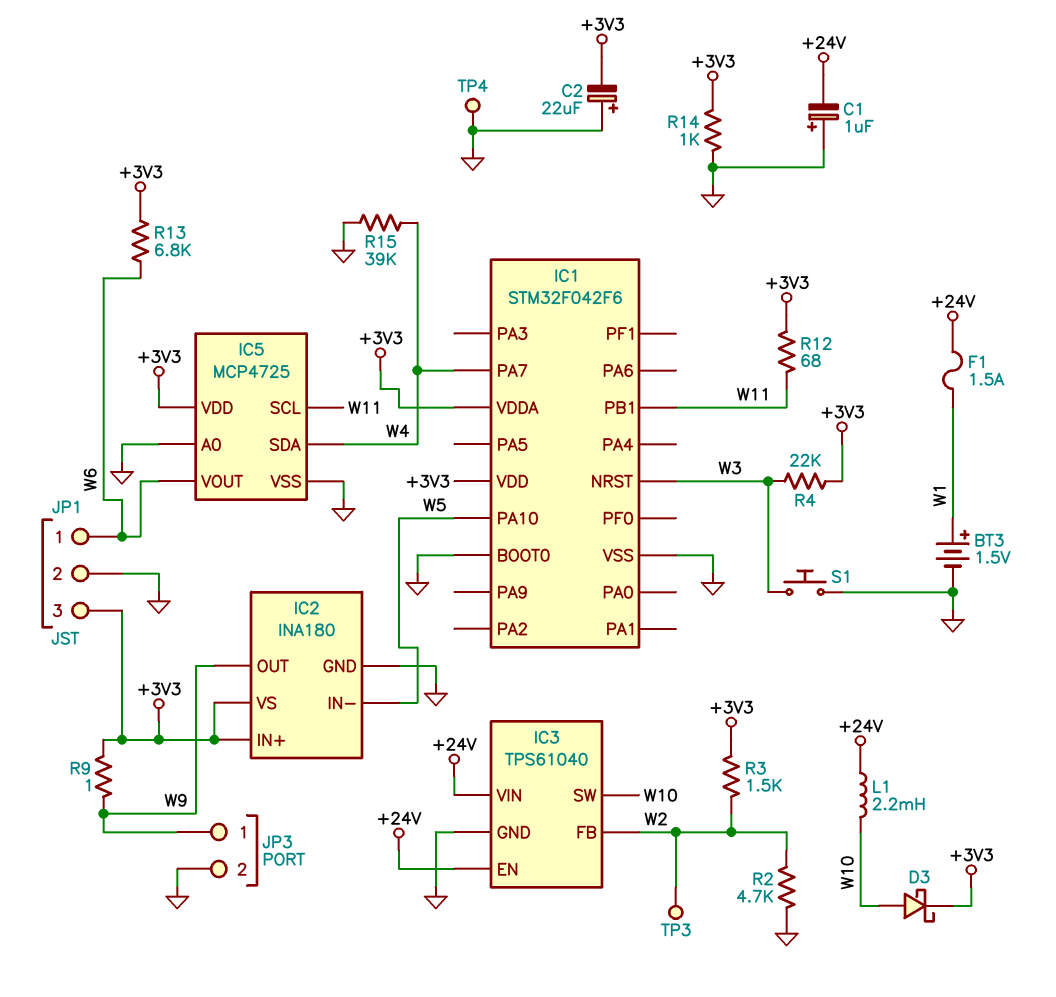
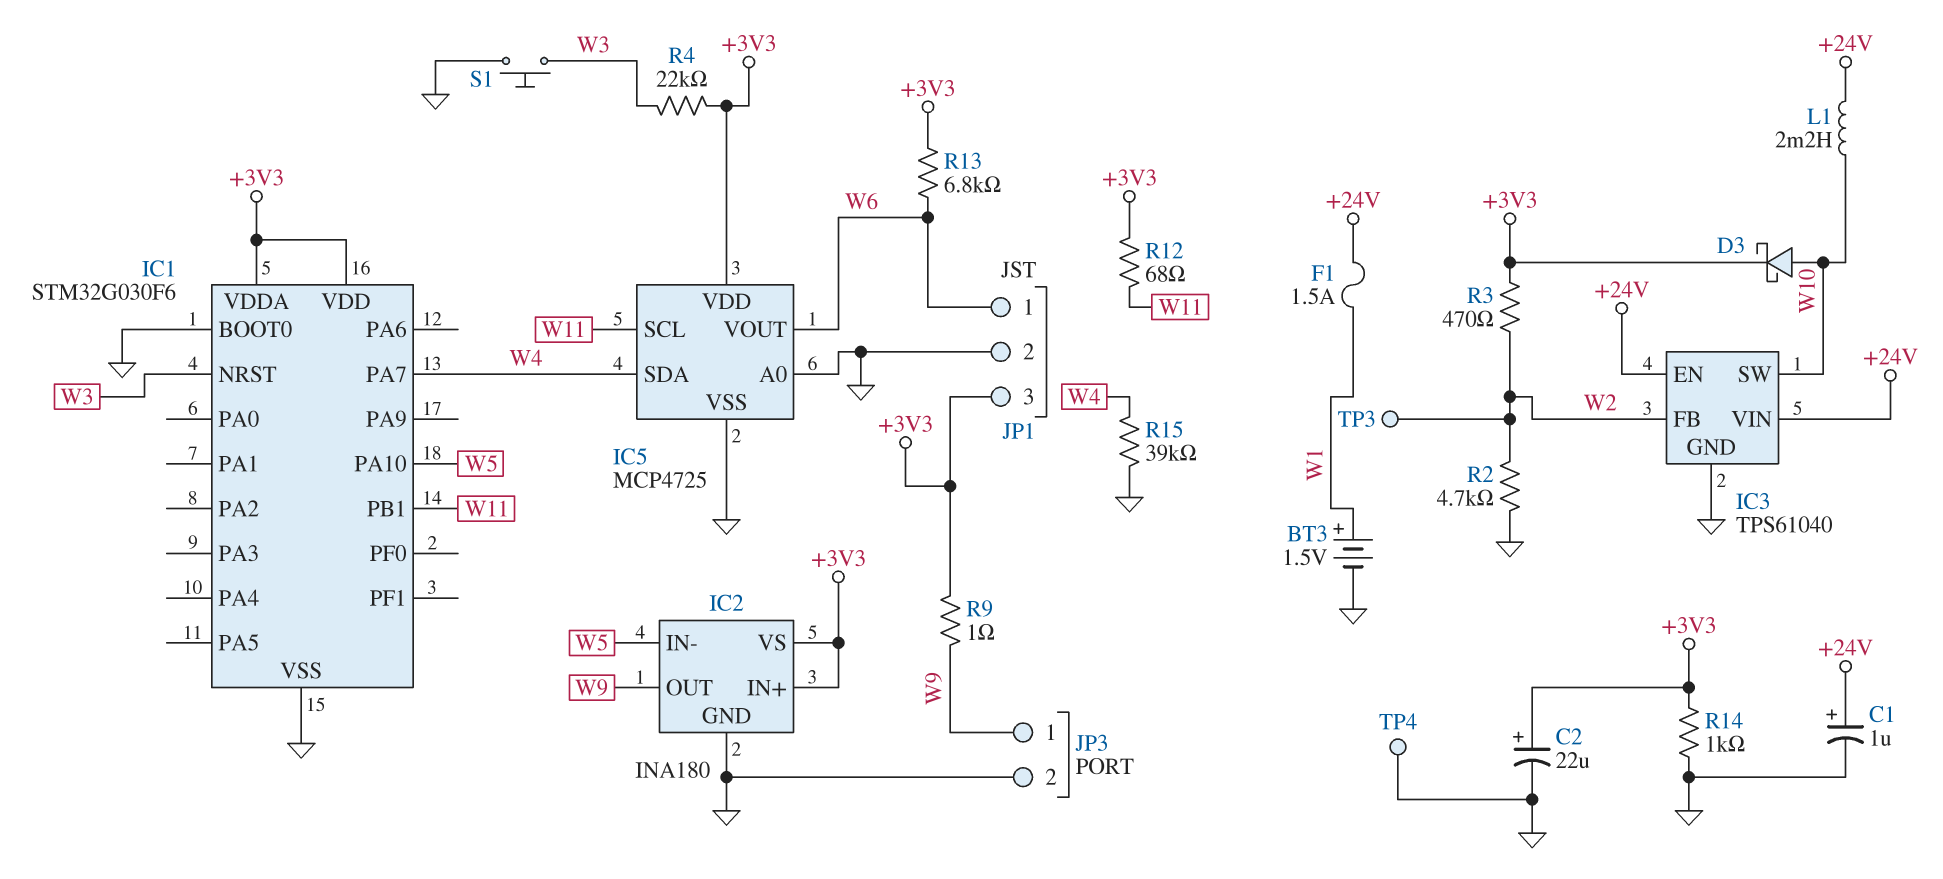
C1: 1uF (plus GND, minus +24V) -> 1uF (plus +24V, minus GND)
C2: 22uF (plus GND, minus +3V3) -> 22uF (plus +3V3, minus GND)
IC1: STM32F042F6 -> STM32G030F6
R3: 1.5k (+3V3, W2) -> 470 (+3V3, W2)

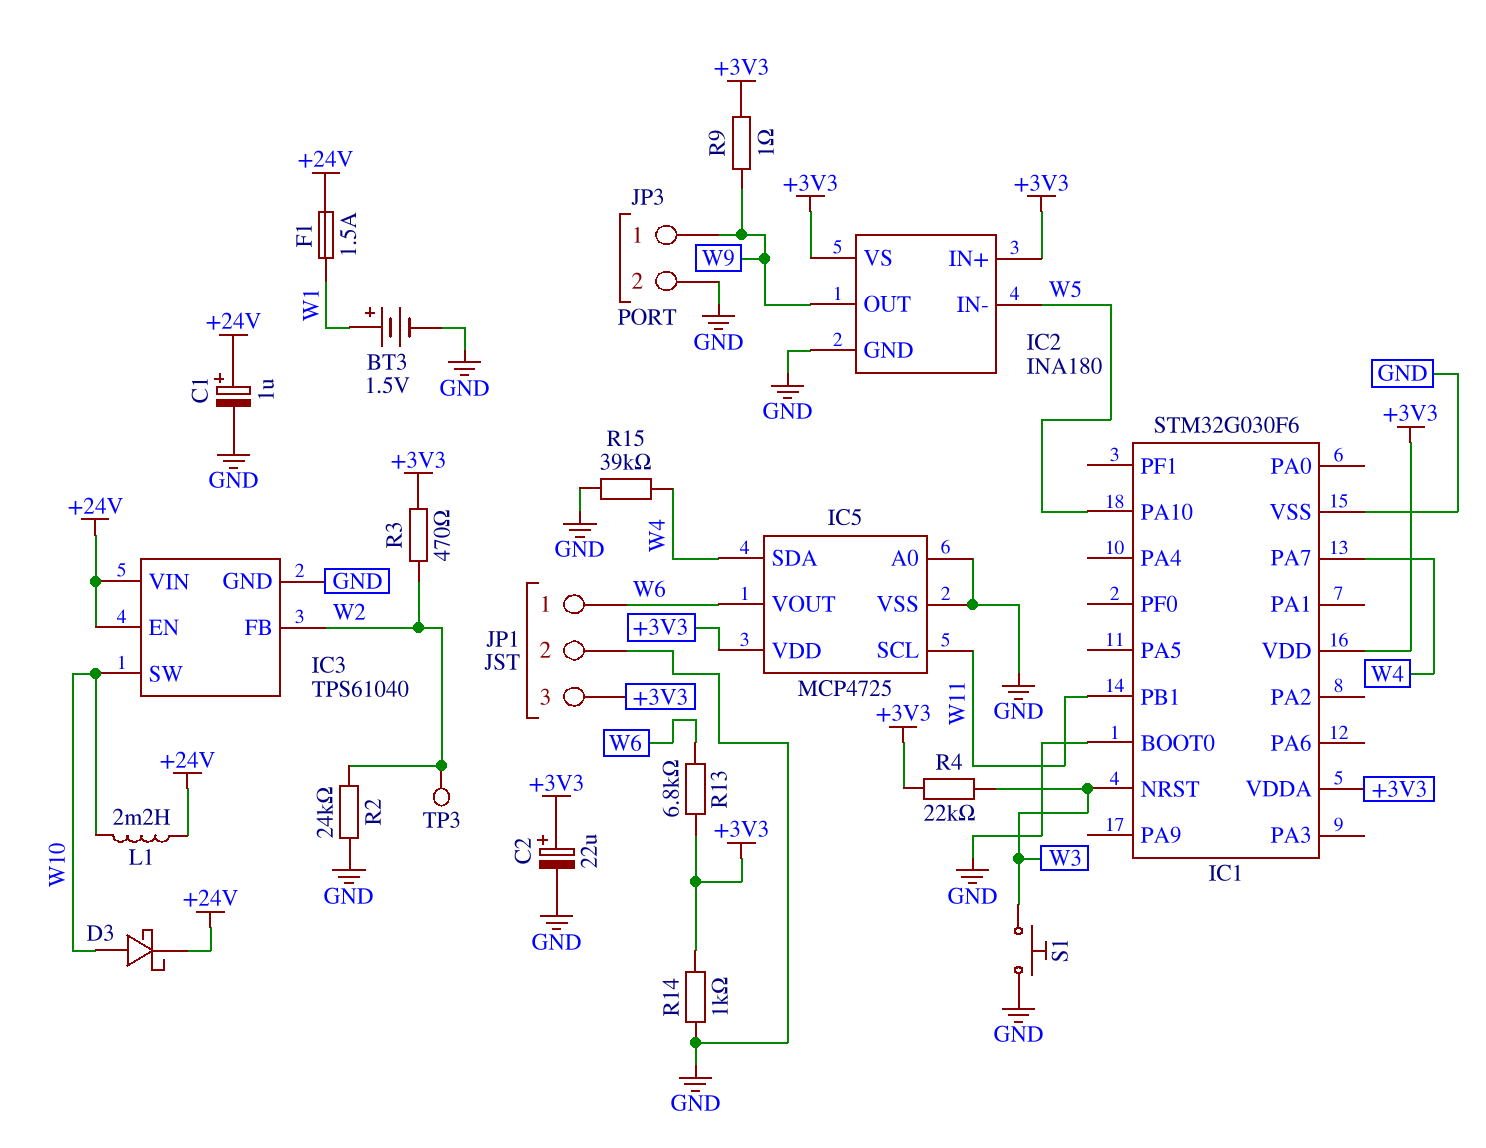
D3: schottky (A W10, K +3V3) -> schottky (A W10, K +24V)
R2: 4.7k (GND, W2) -> 24k (GND, W2)
R12: 68 (+3V3, W11) -> none
TP4: test point (GND) -> none

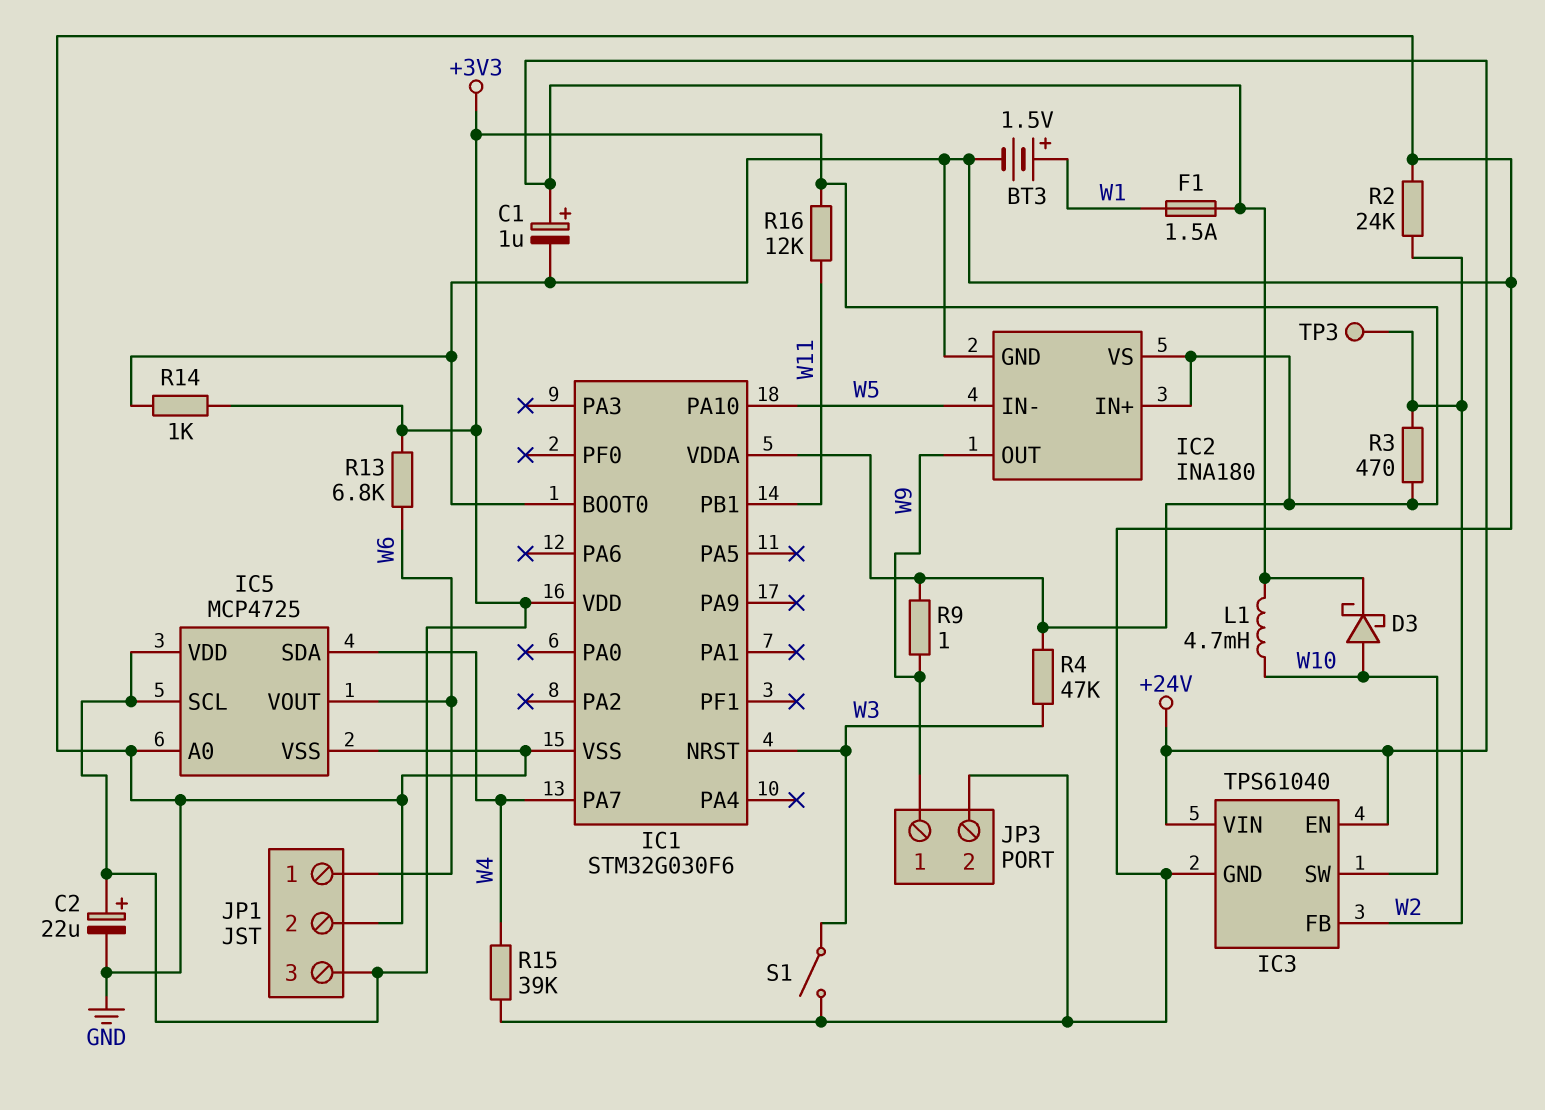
IC5 pin SCL: W11 -> +3V3
L1: 2.2mH (+24V, W10) -> 4.7mH (+24V, W10)
R4: 22k (+3V3, W3) -> 47k (+3V3, W3)
R16: none -> 12k (+3V3, W11)
S1: button (GND, W3) -> switch (GND, W3)

